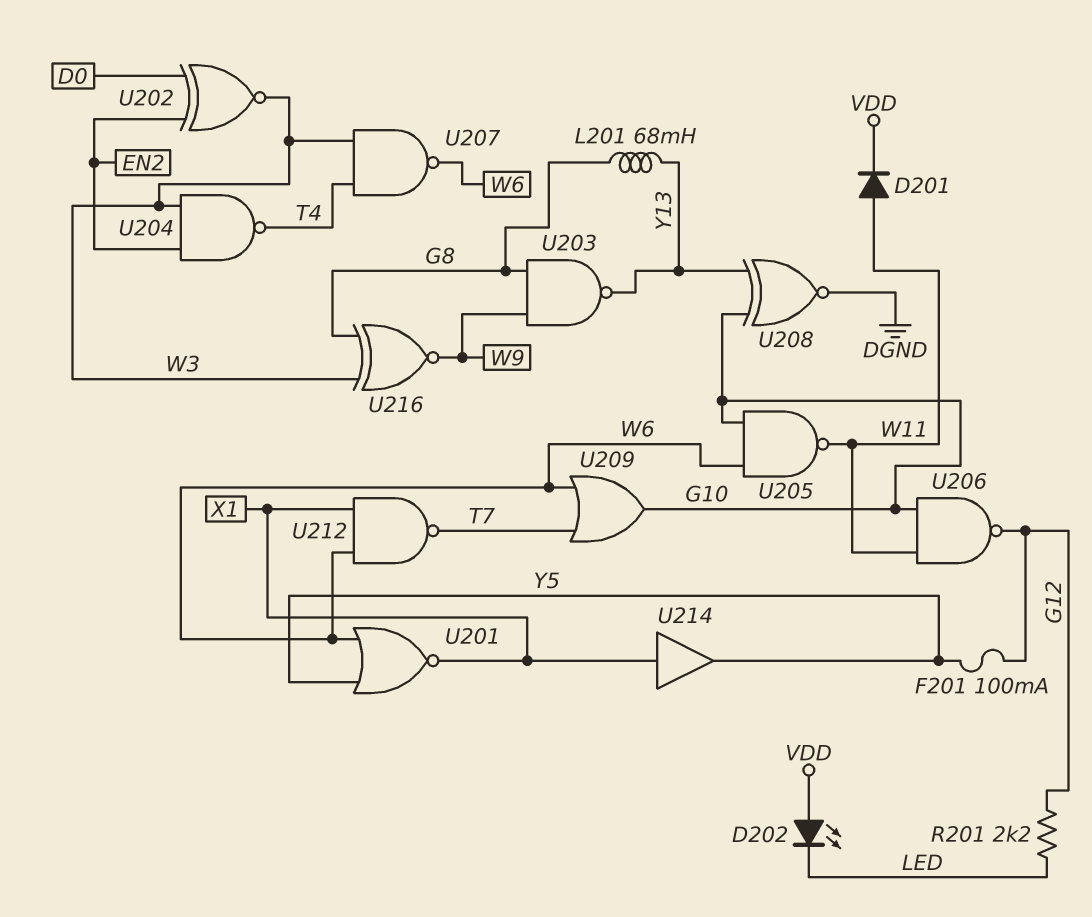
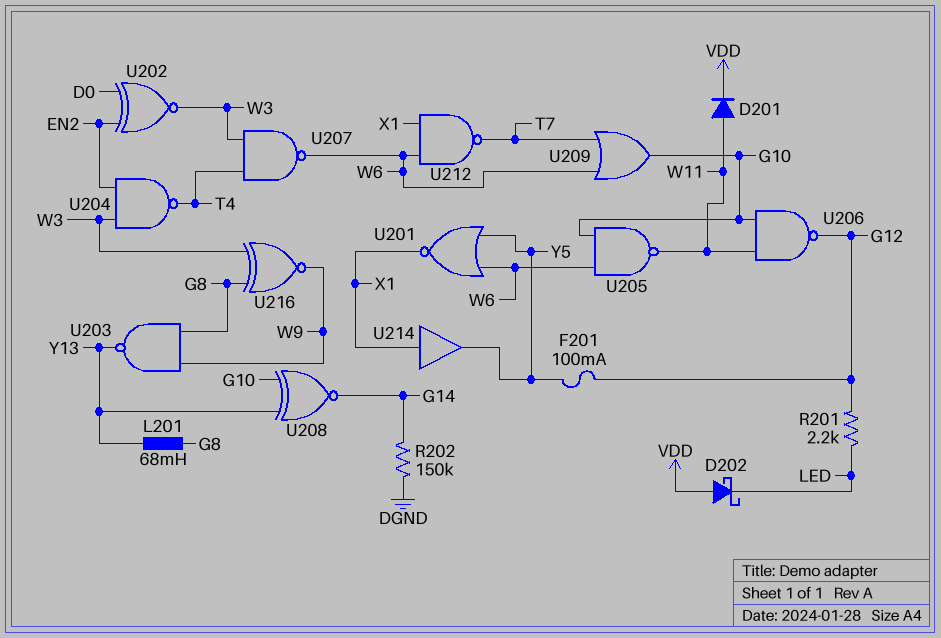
D202: LED (A VDD, K LED) -> schottky (A VDD, K LED)
R202: none -> 150k (DGND, G14)
U208: XNOR (in G10, in Y13, out DGND) -> XNOR (in G10, in Y13, out G14)

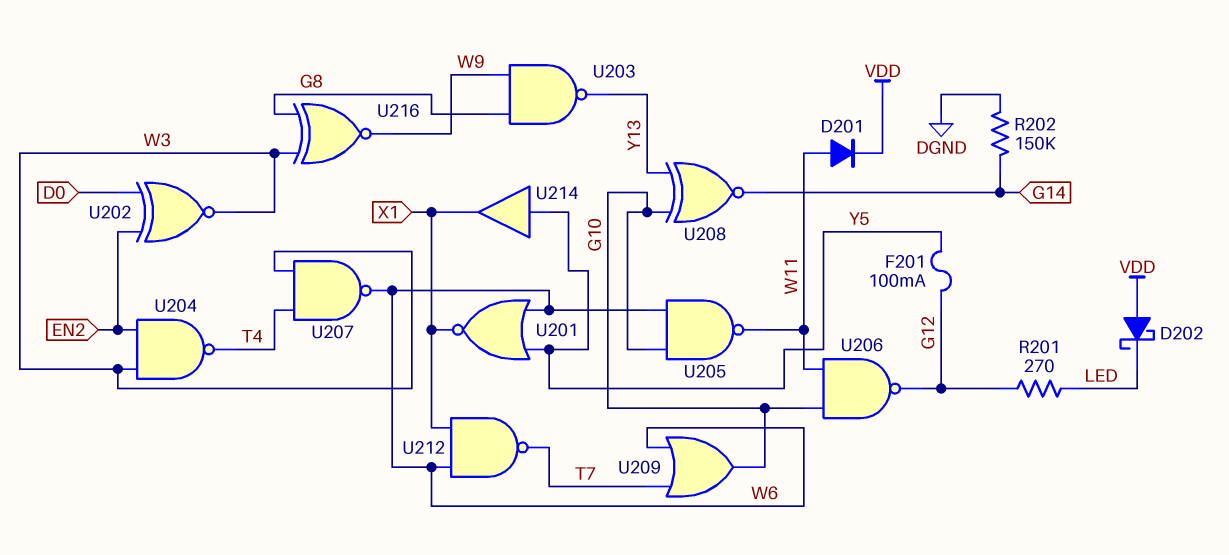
L201: 68mH (G8, Y13) -> none
R201: 2.2k (G12, LED) -> 270 (G12, LED)
U214: buffer (in X1, out Y5) -> buffer (in Y5, out X1)

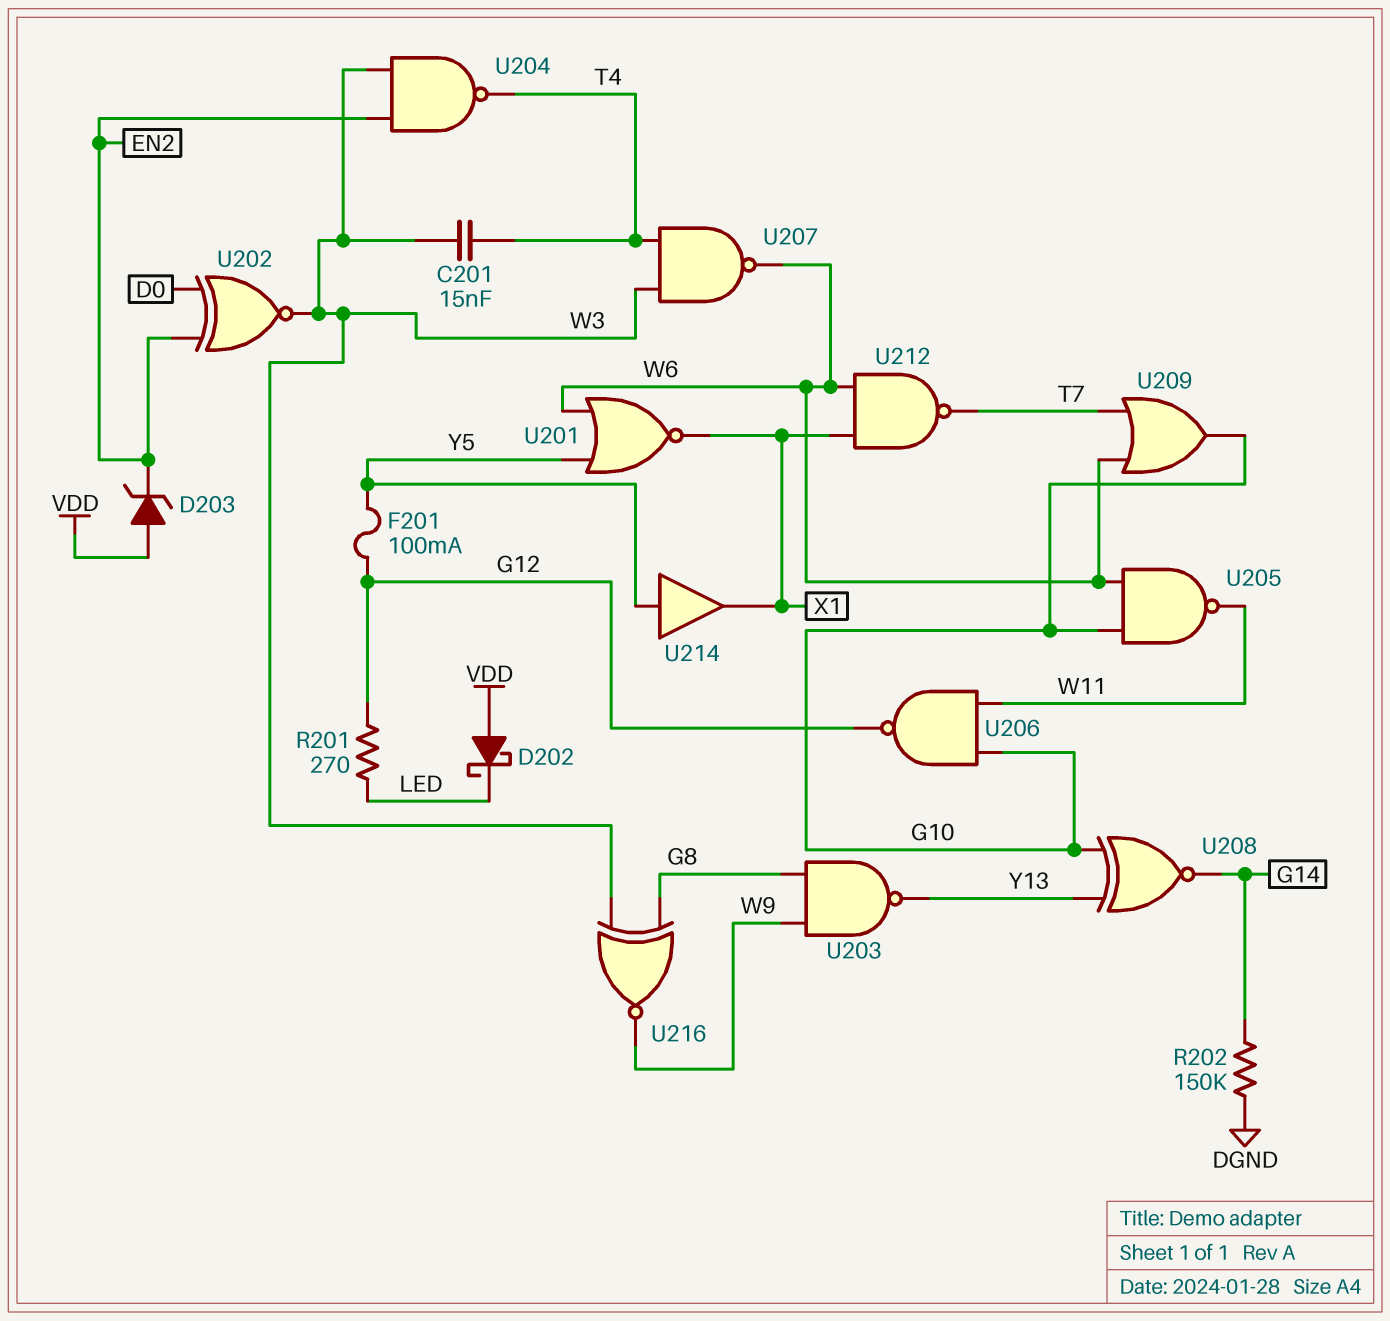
C201: none -> 15nF (T4, W3)
D201: diode (A W11, K VDD) -> none
D203: none -> zener (A VDD, K EN2)

